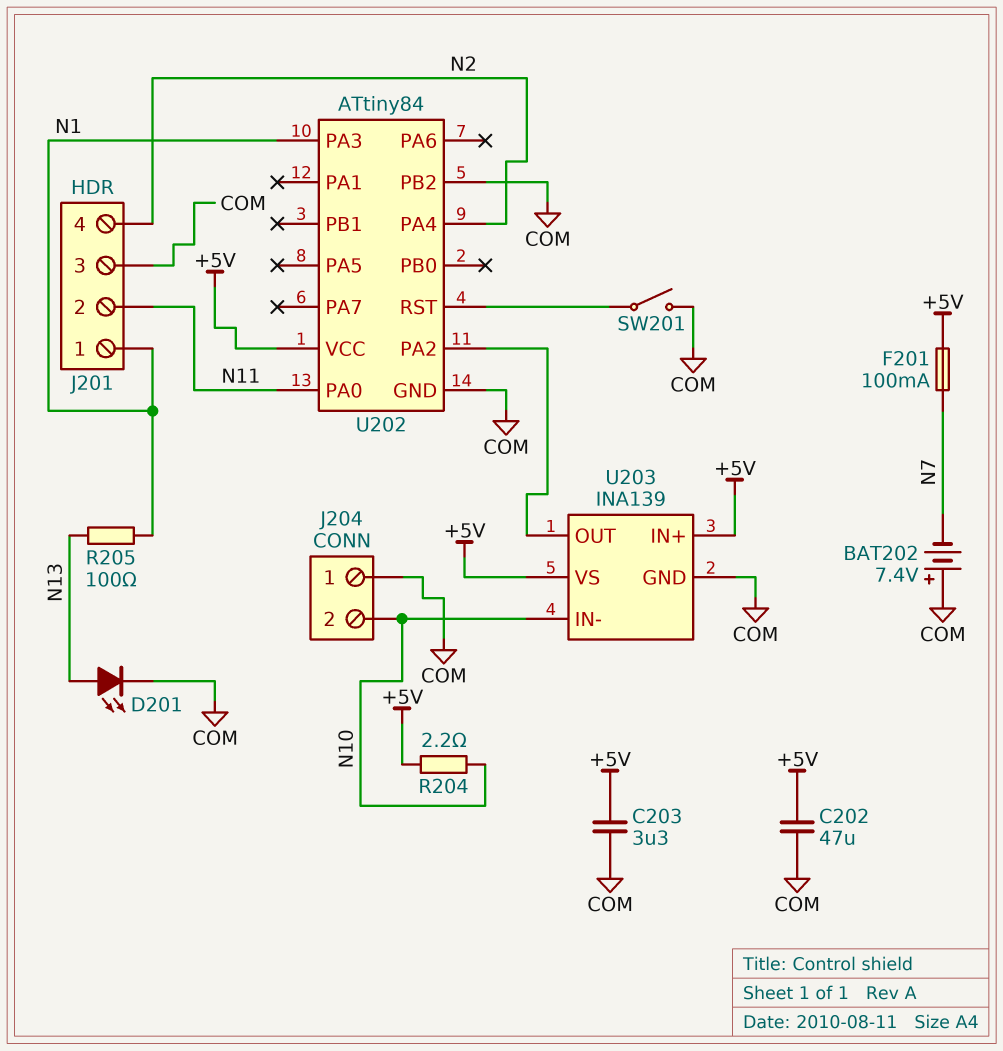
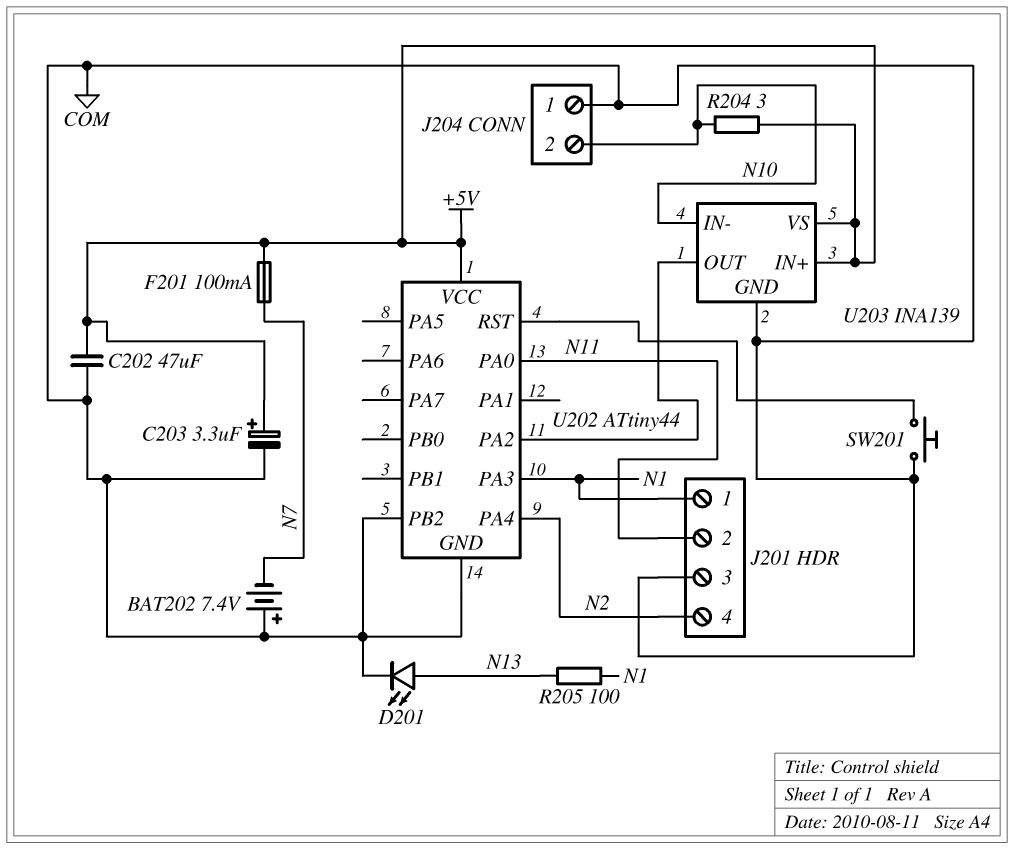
C203: 3.3uF (+5V, COM) -> 3.3uF (plus +5V, minus COM)
R204: 2.2 (+5V, N10) -> 3 (+5V, N10)
SW201: switch (COM, U202/RST) -> button (COM, U202/RST)
U202: ATtiny84 -> ATtiny44

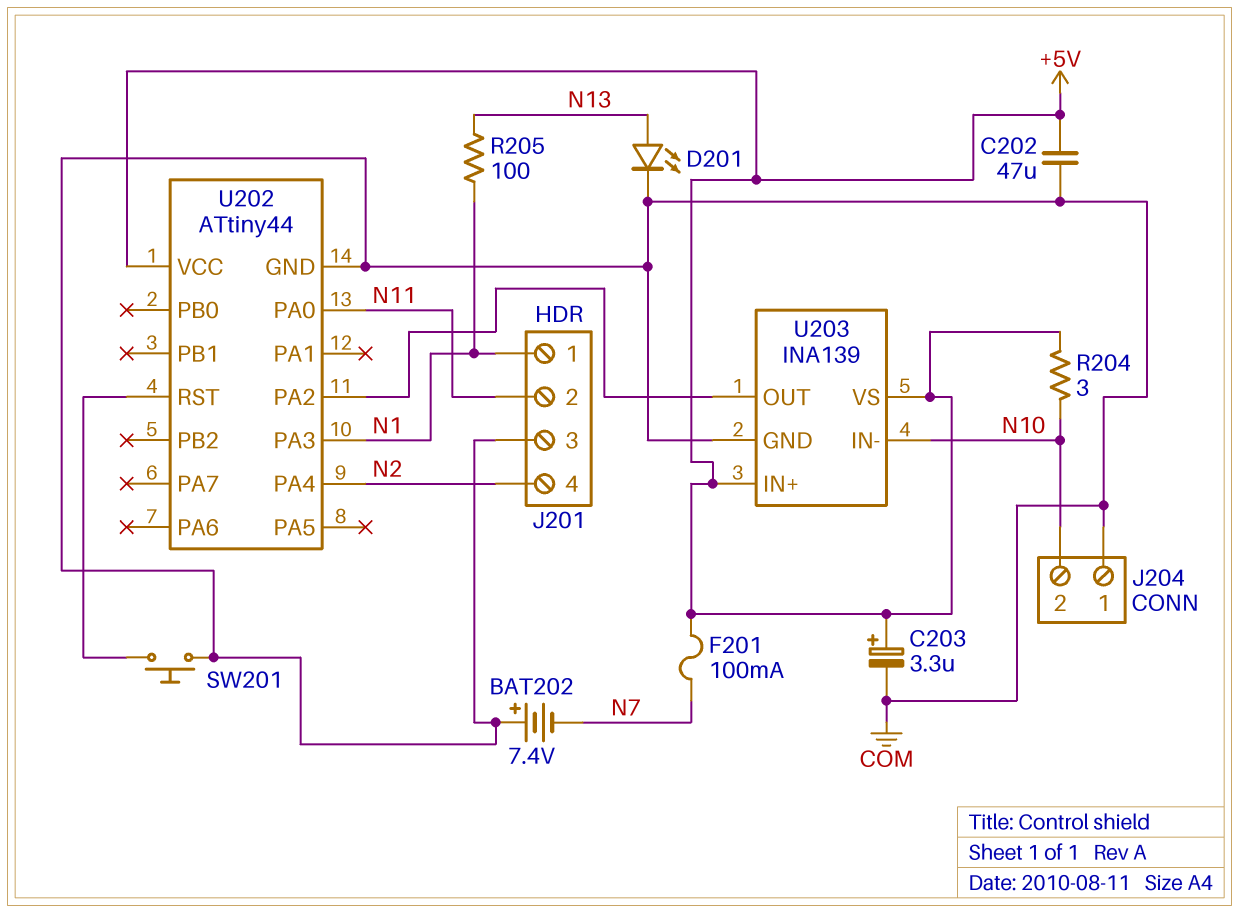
U202 pin PB2: COM -> none

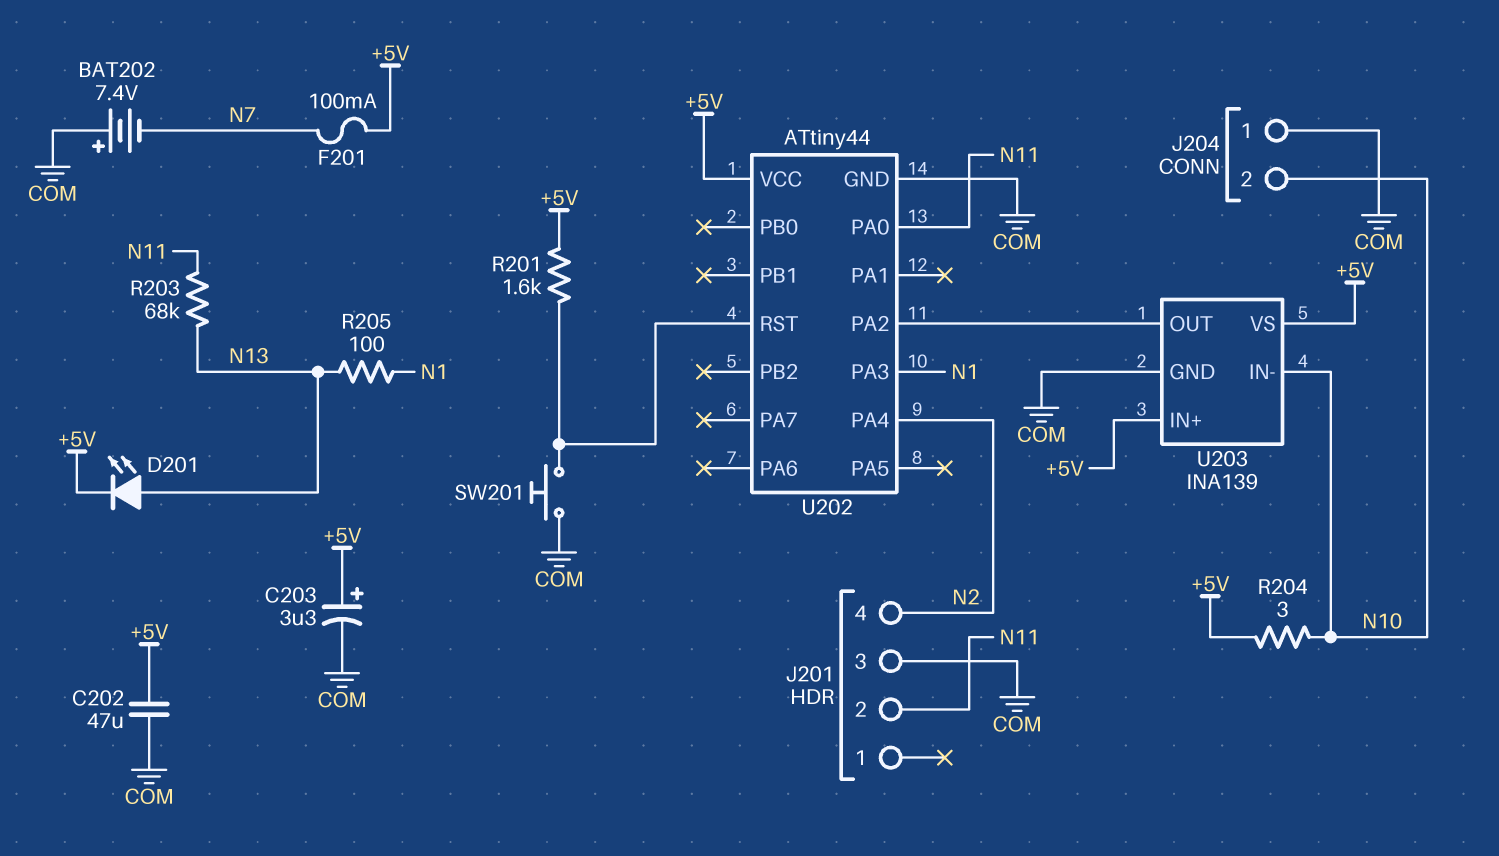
D201: LED (A N13, K COM) -> LED (A N13, K +5V)
J201 pin 1: N1 -> none
R201: none -> 1.6k (+5V, U202/RST)
R203: none -> 68k (N11, N13)

